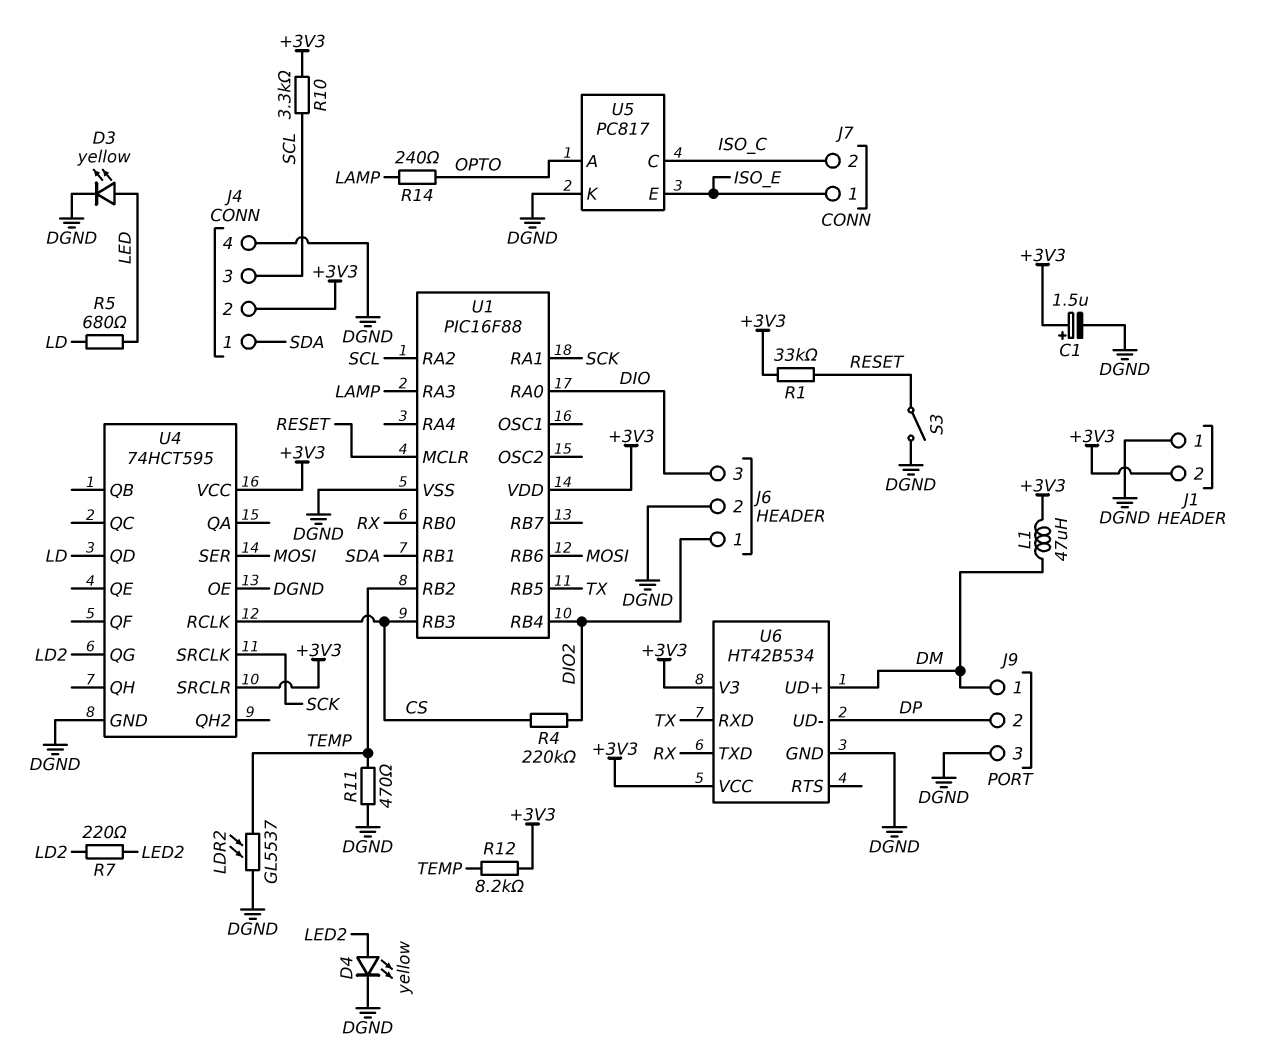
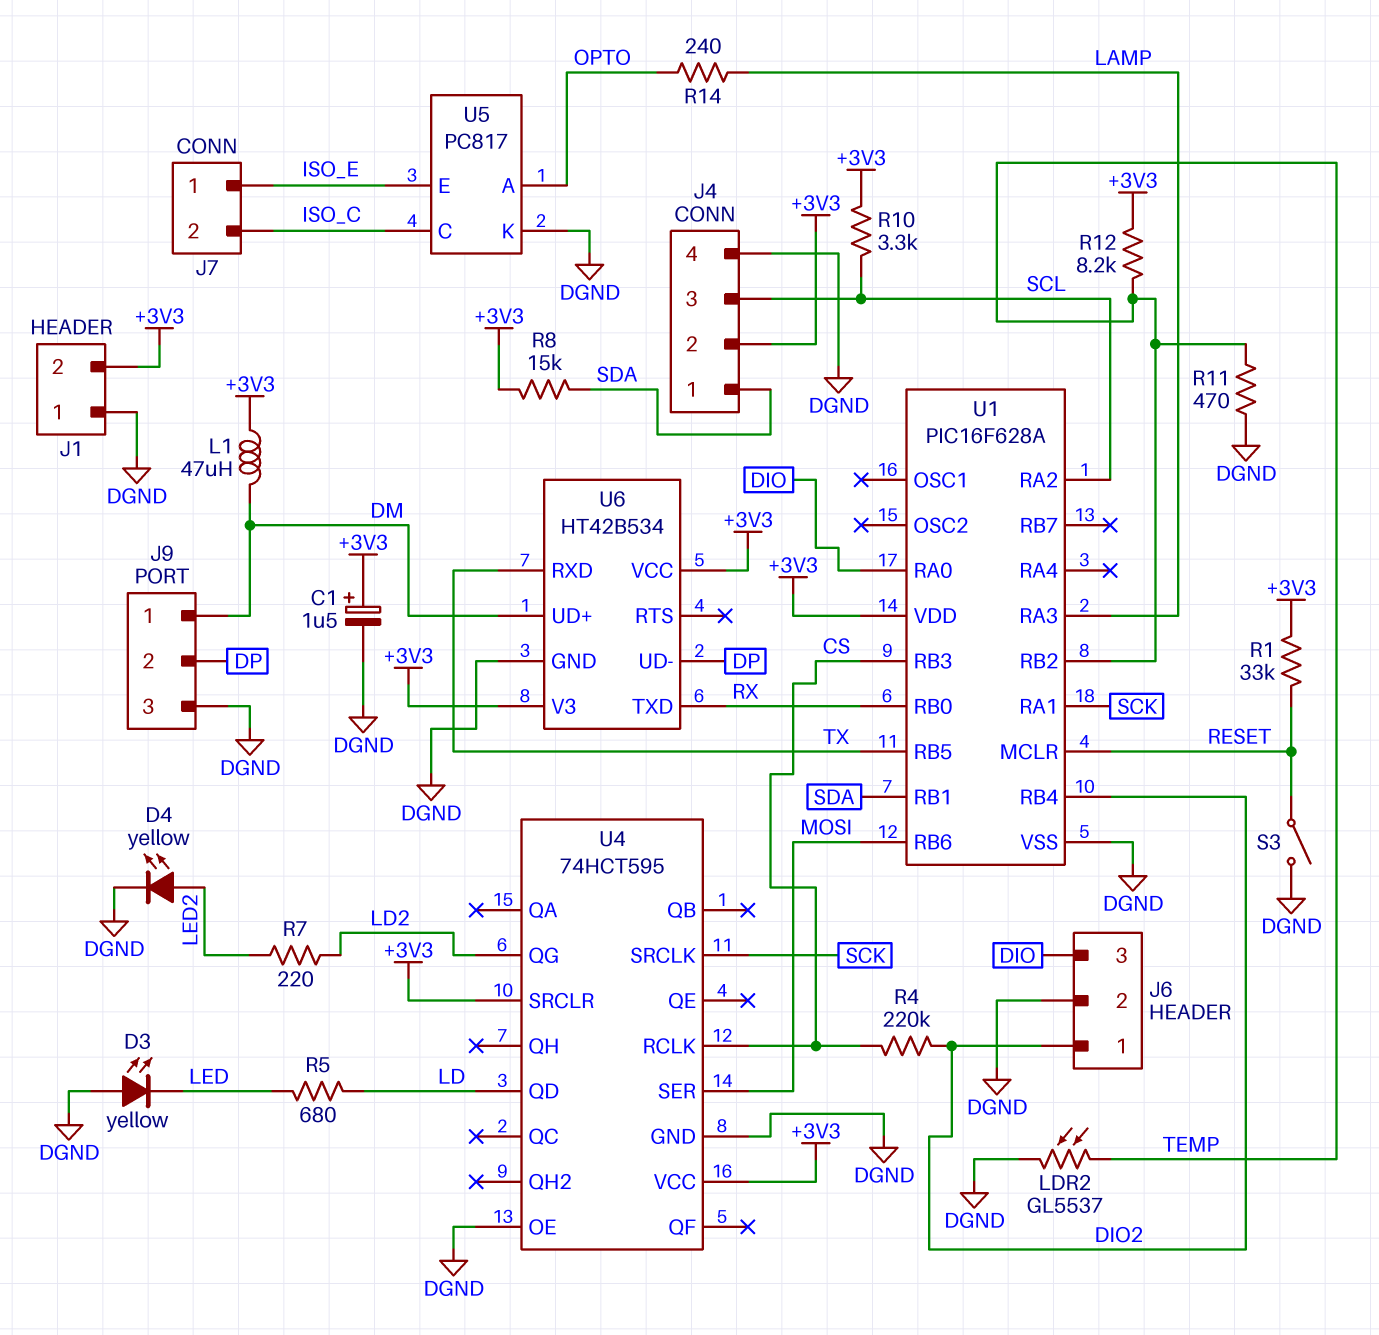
D3: LED yellow (A LED, K DGND) -> LED yellow (A DGND, K LED)
R8: none -> 15k (+3V3, SDA)
U1: PIC16F88 -> PIC16F628A

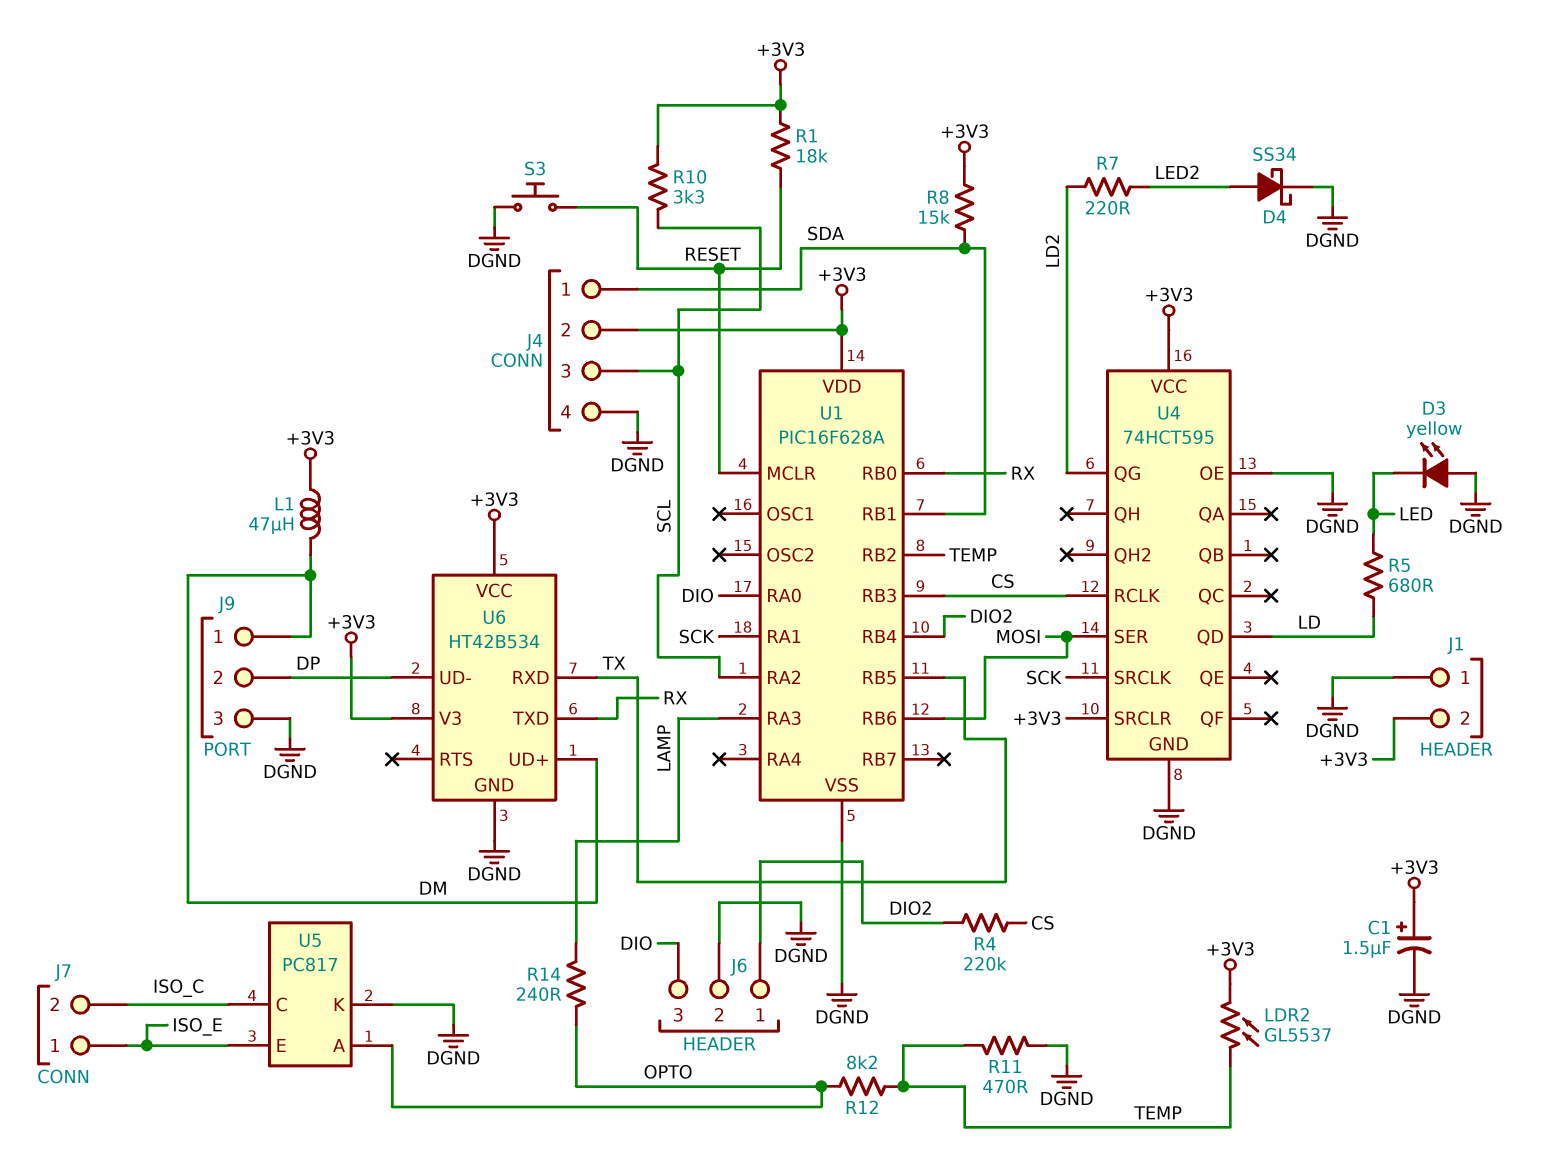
D4: LED yellow (A LED2, K DGND) -> schottky SS34 (A LED2, K DGND)
LDR2: GL5537 (DGND, TEMP) -> GL5537 (+3V3, TEMP)
R1: 33k (+3V3, RESET) -> 18k (+3V3, RESET)
R12: 8.2k (+3V3, TEMP) -> 8.2k (OPTO, TEMP)
S3: switch (DGND, RESET) -> button (DGND, RESET)

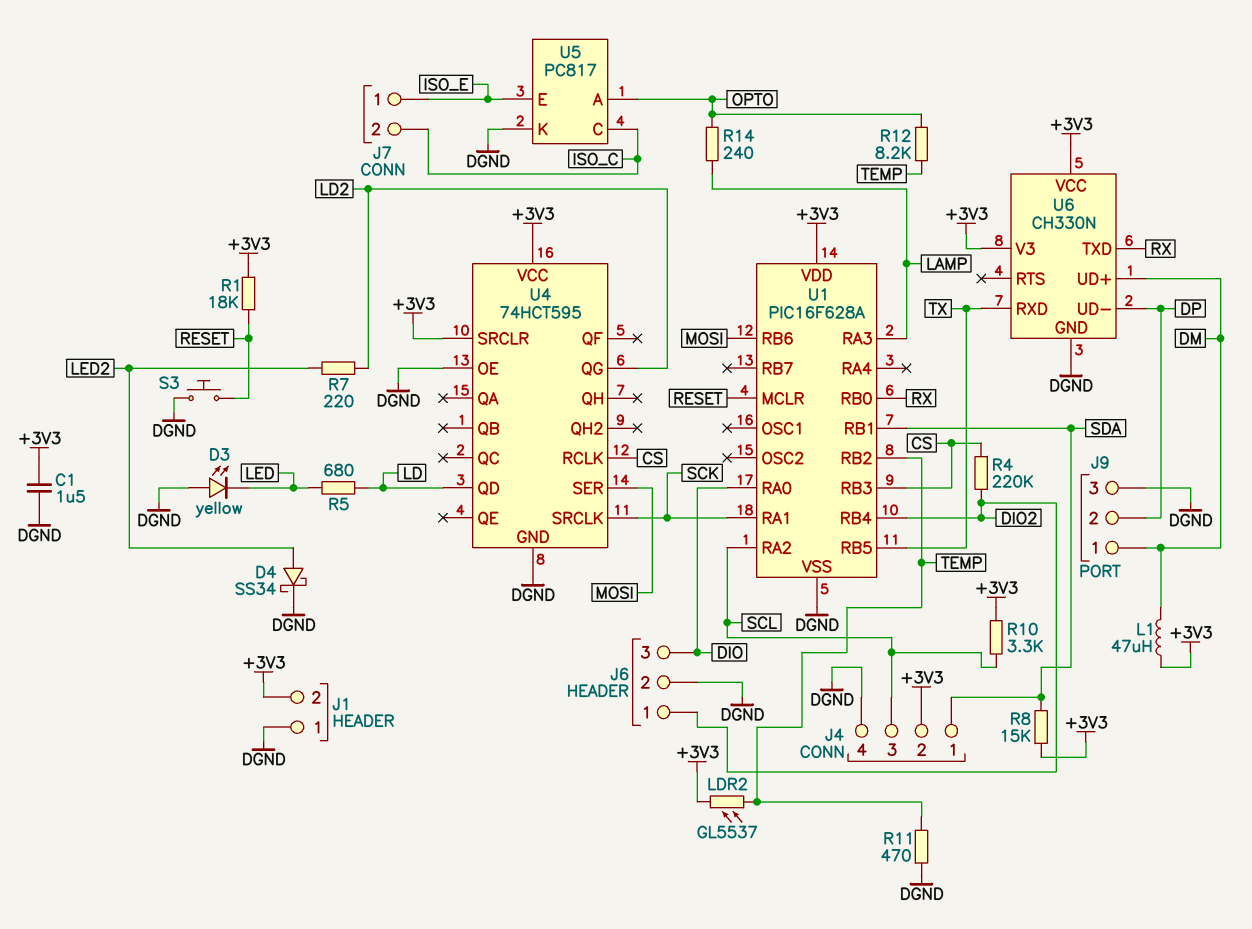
C1: 1.5uF (plus +3V3, minus DGND) -> 1.5uF (+3V3, DGND)
U6: HT42B534 -> CH330N

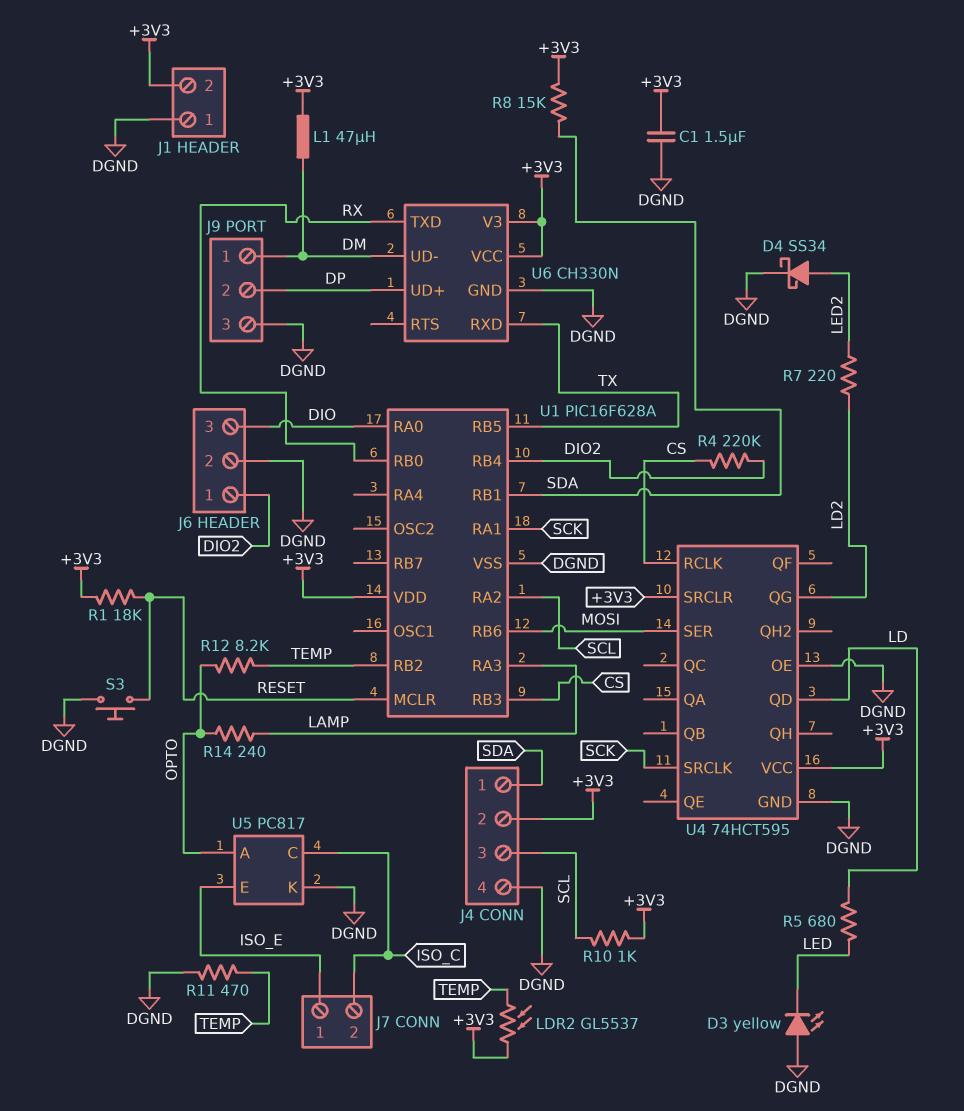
R10: 3.3k (+3V3, SCL) -> 1k (+3V3, SCL)
U6 pin UD+: DM -> DP
U6 pin UD-: DP -> DM

